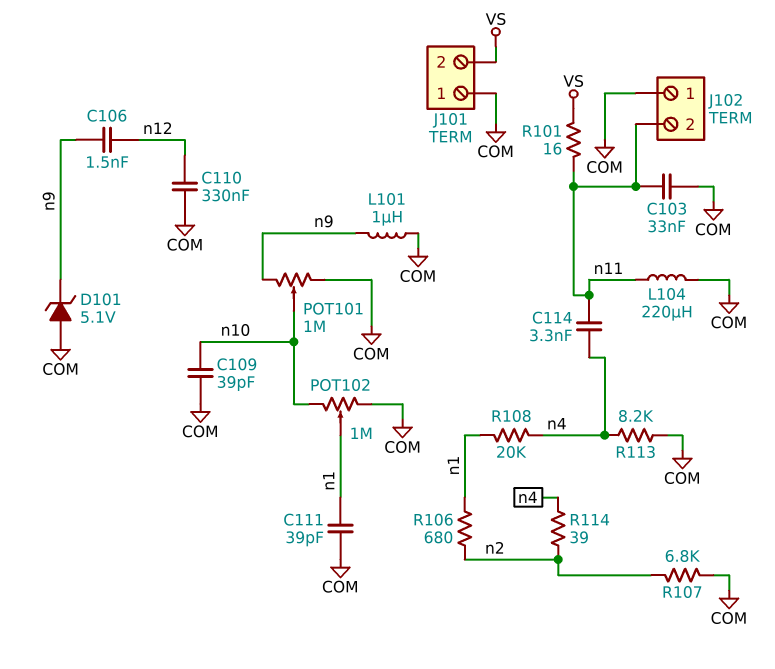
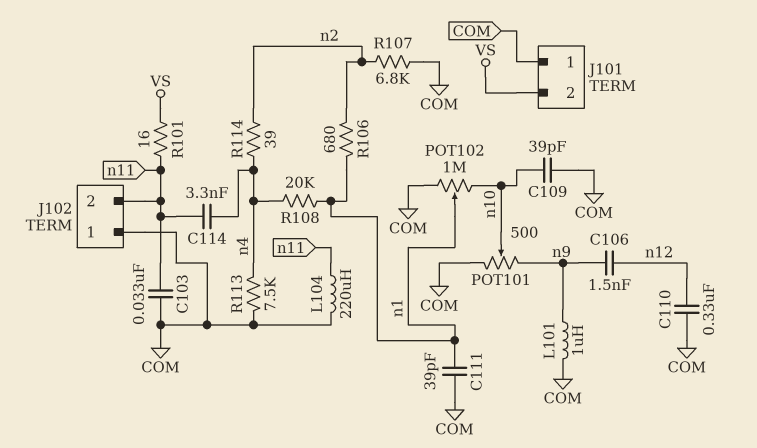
D101: zener 5.1V (A COM, K n9) -> none
POT101: 1M (COM, n9, wiper n10) -> 500 (COM, n9, wiper n10)
R113: 8.2k (COM, n4) -> 7.5k (COM, n4)

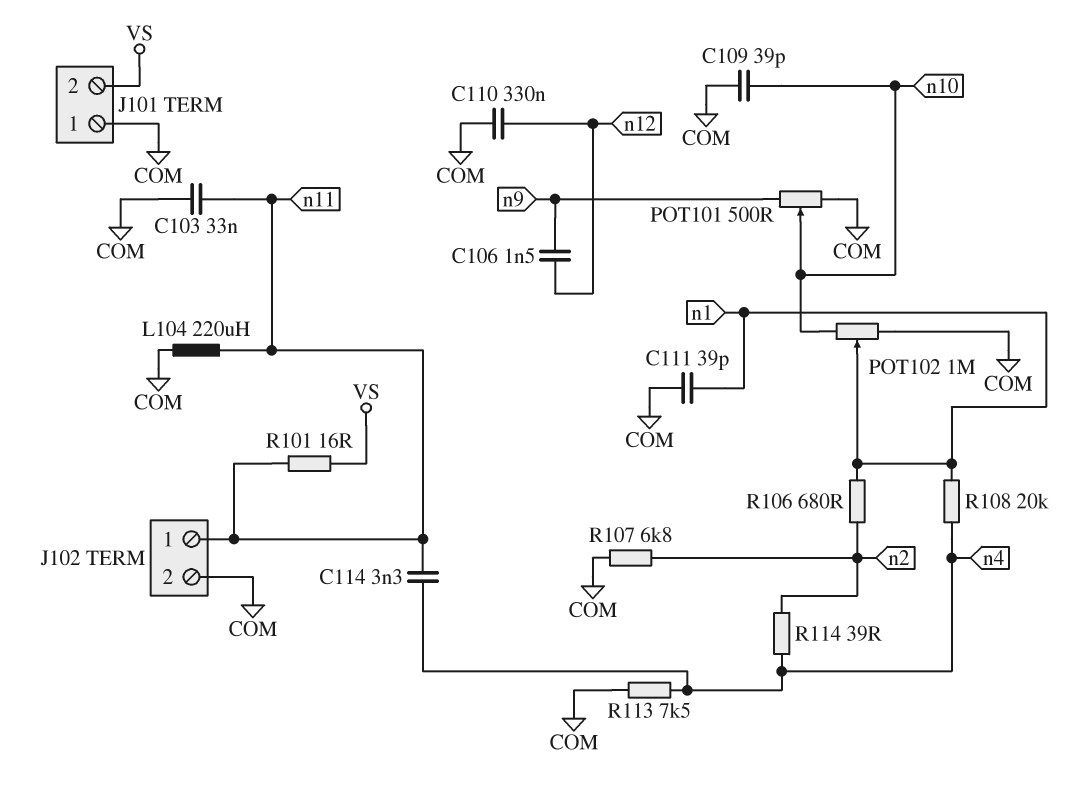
J102 pin 1: COM -> n11
J102 pin 2: n11 -> COM
L101: 1uH (COM, n9) -> none

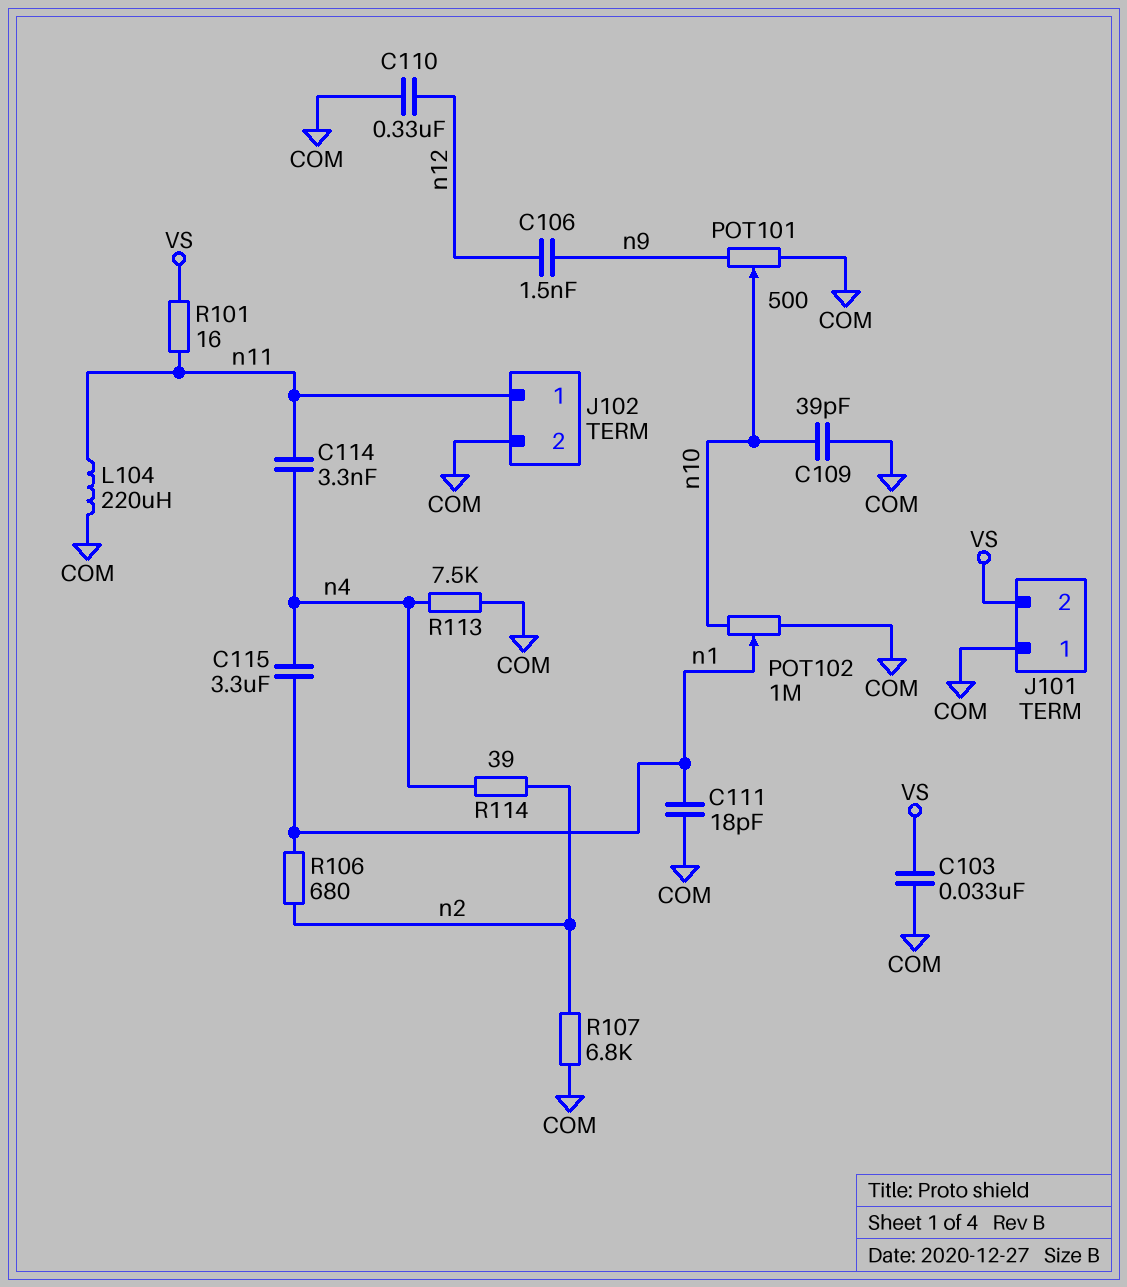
C103: 33nF (COM, n11) -> 33nF (COM, VS)
C111: 39pF (COM, n1) -> 18pF (COM, n1)
C115: none -> 3.3uF (n1, n4)
R108: 20k (n1, n4) -> none

